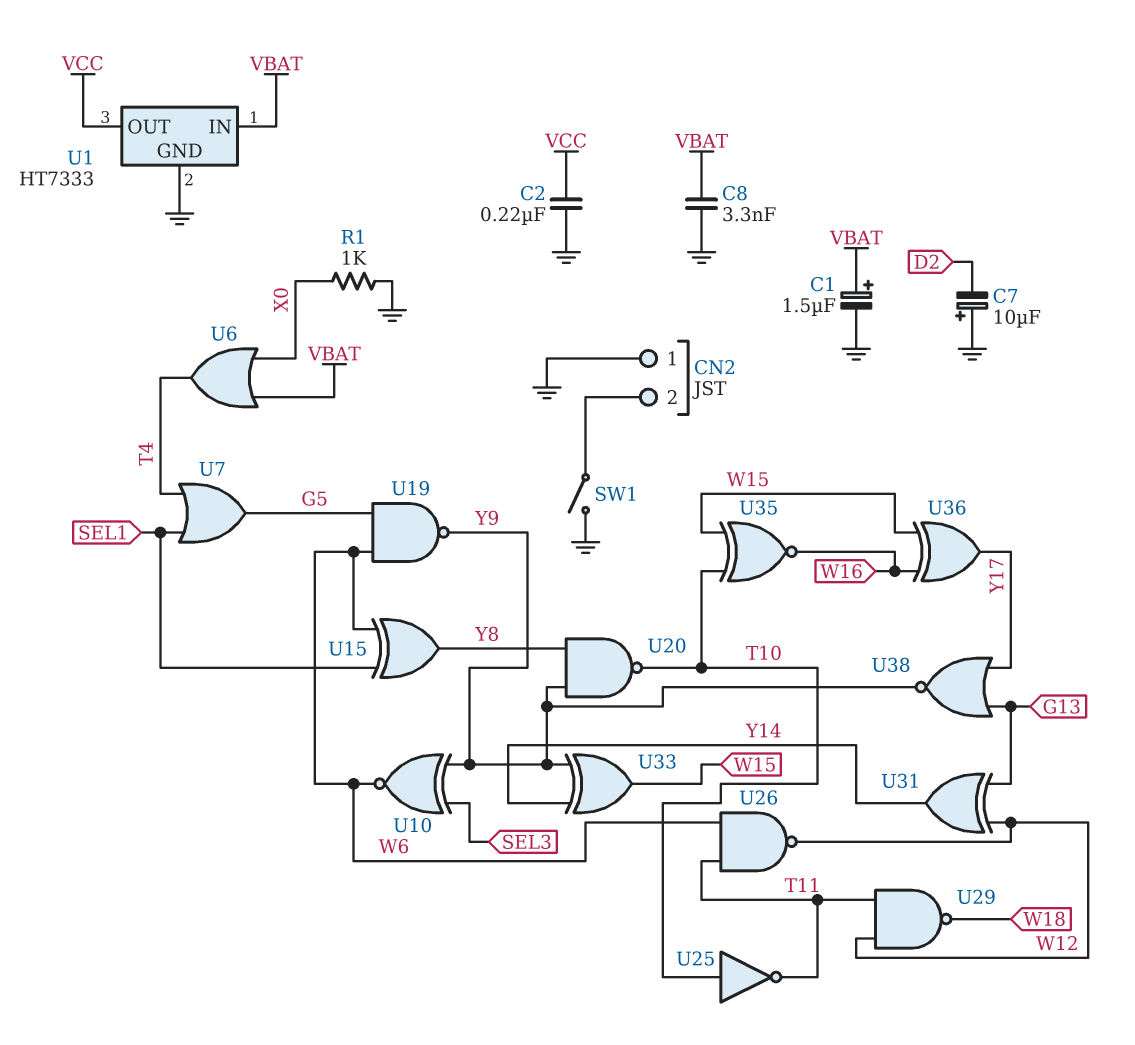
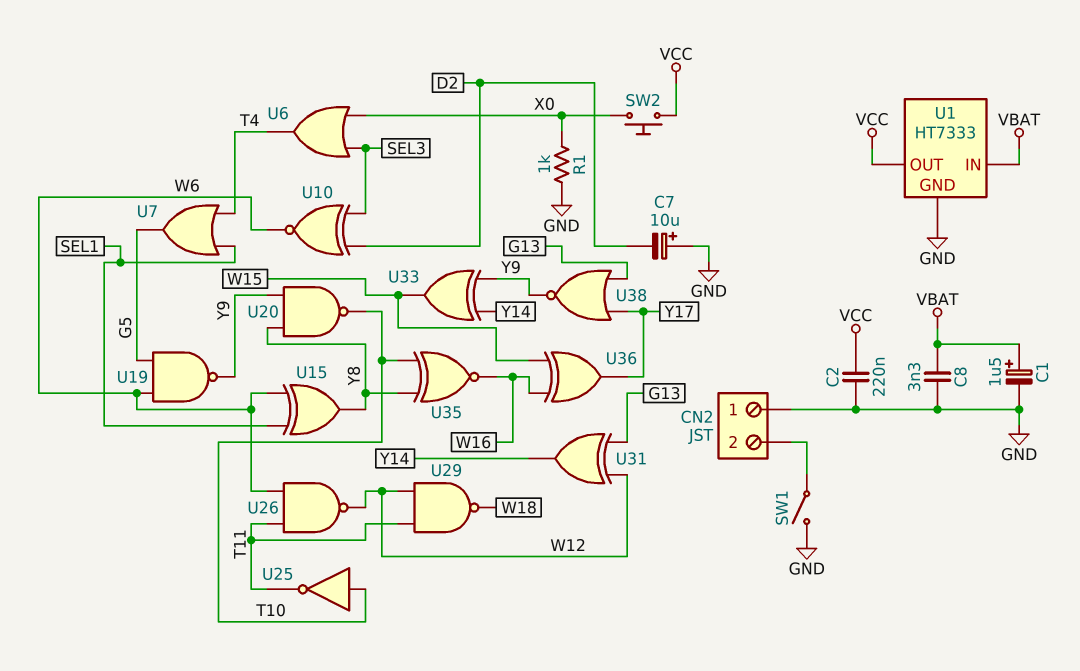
SW2: none -> button (VCC, X0)
U6: OR (in VBAT, in X0, out T4) -> OR (in SEL3, in X0, out T4)
U10: XNOR (in SEL3, in Y9, out W6) -> XNOR (in D2, in SEL3, out W6)
U35: XNOR (in T10, in W15, out W16) -> XNOR (in T10, in Y8, out W16)

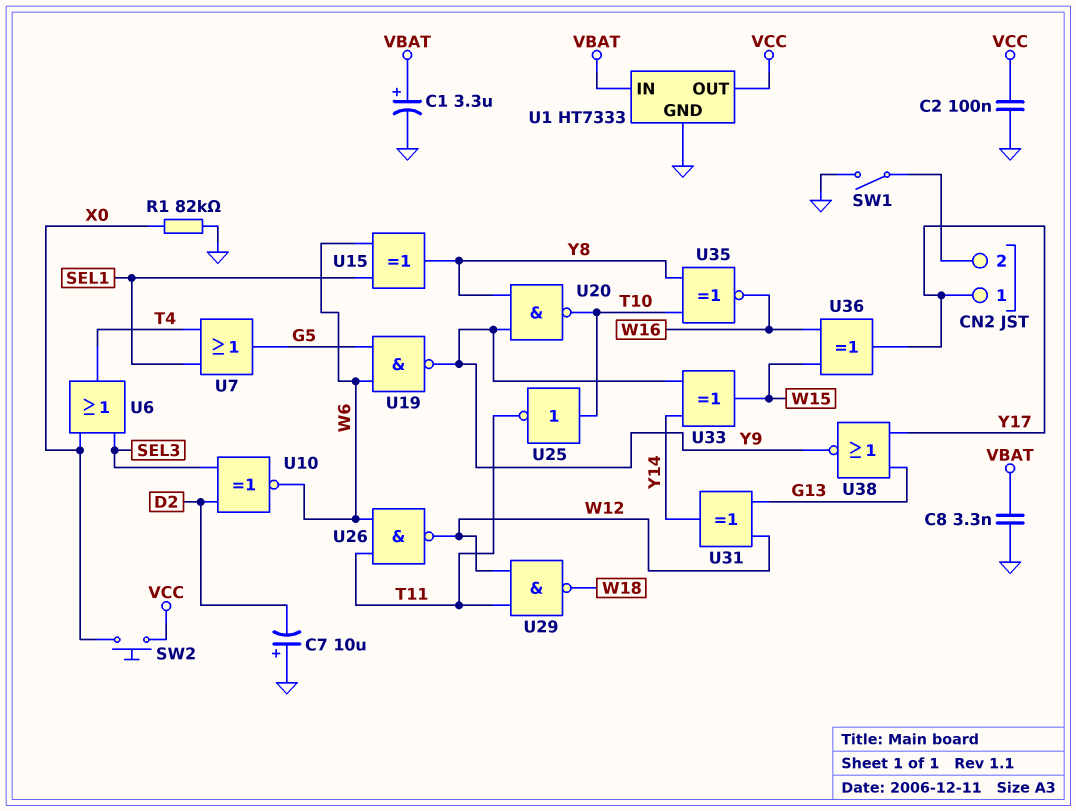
C1: 1.5uF (plus VBAT, minus GND) -> 3.3uF (plus VBAT, minus GND)
C2: 220nF (GND, VCC) -> 100nF (GND, VCC)
CN2 pin 1: GND -> Y17
R1: 1k (GND, X0) -> 82k (GND, X0)

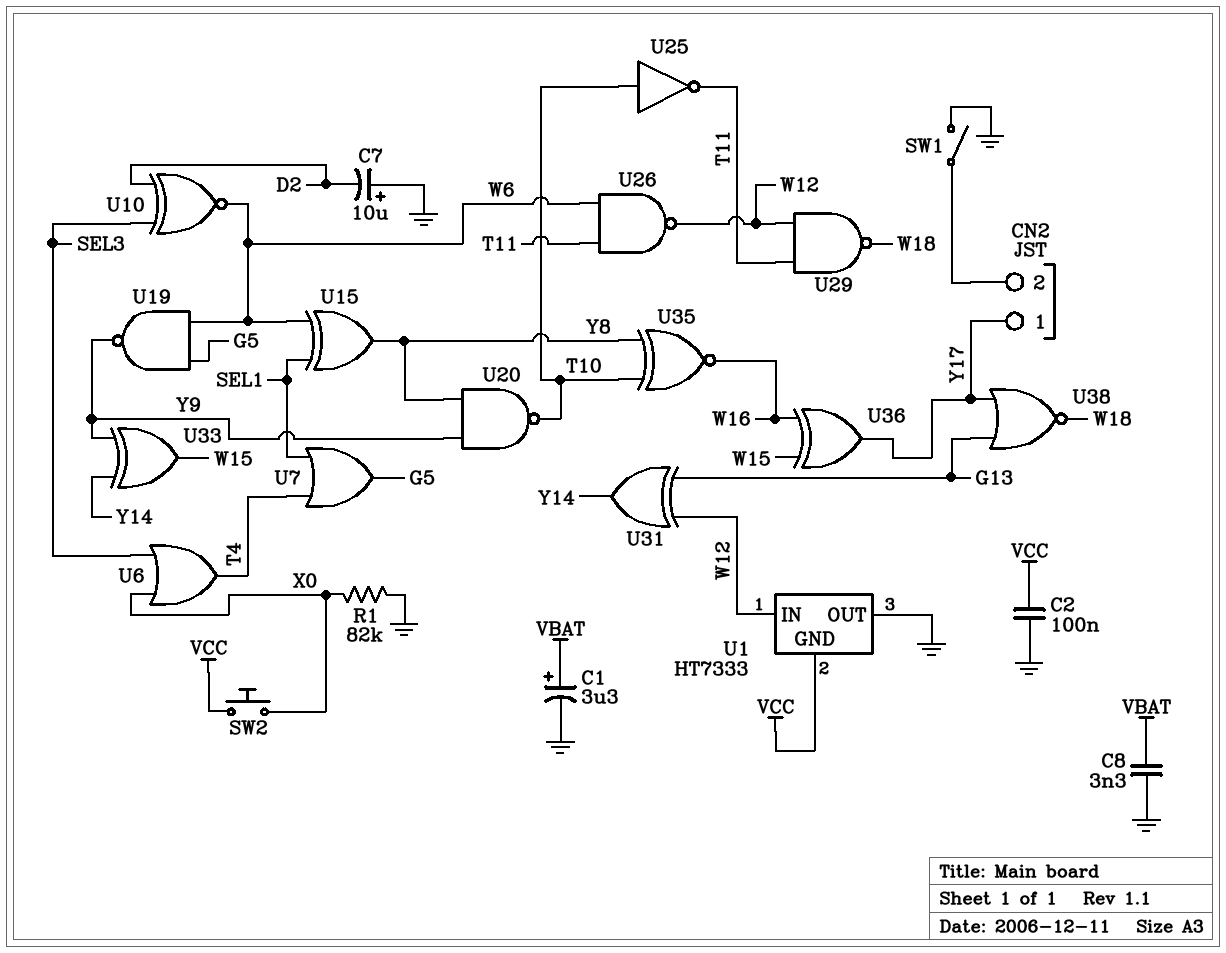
U1 pin GND: GND -> VCC
U1 pin IN: VBAT -> W12
U1 pin OUT: VCC -> GND
U38: NOR (in G13, in Y17, out Y9) -> NOR (in G13, in Y17, out W18)

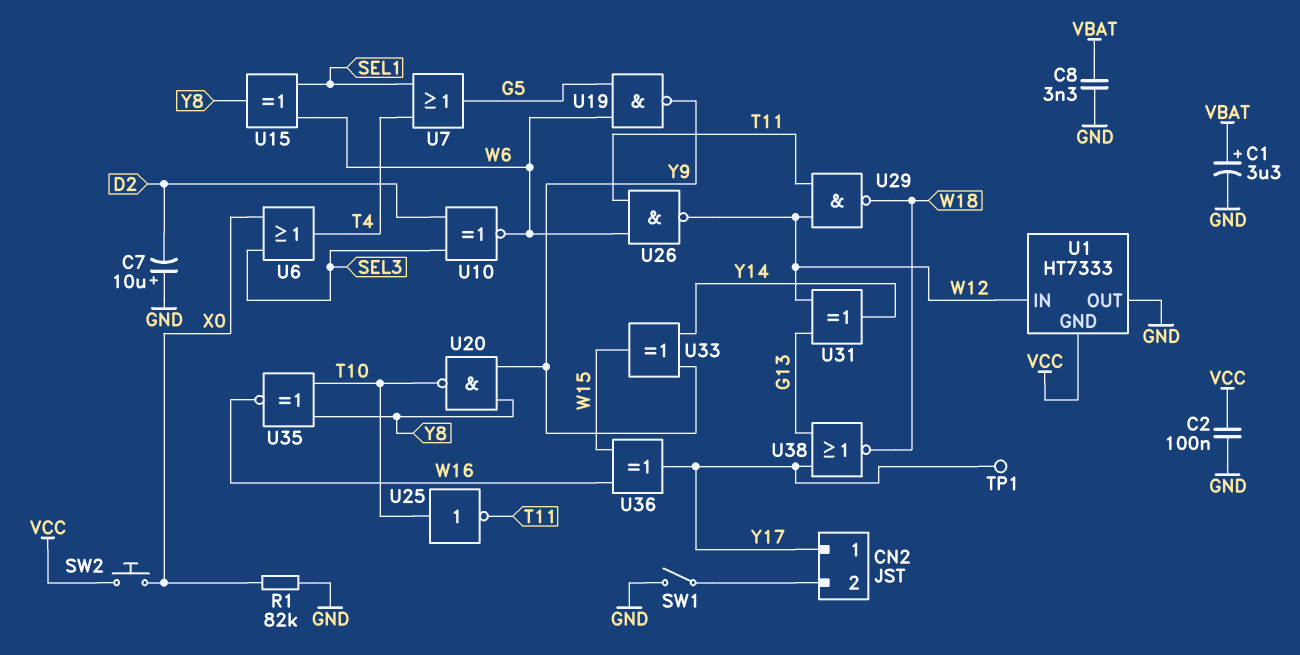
TP1: none -> test point (Y17)

